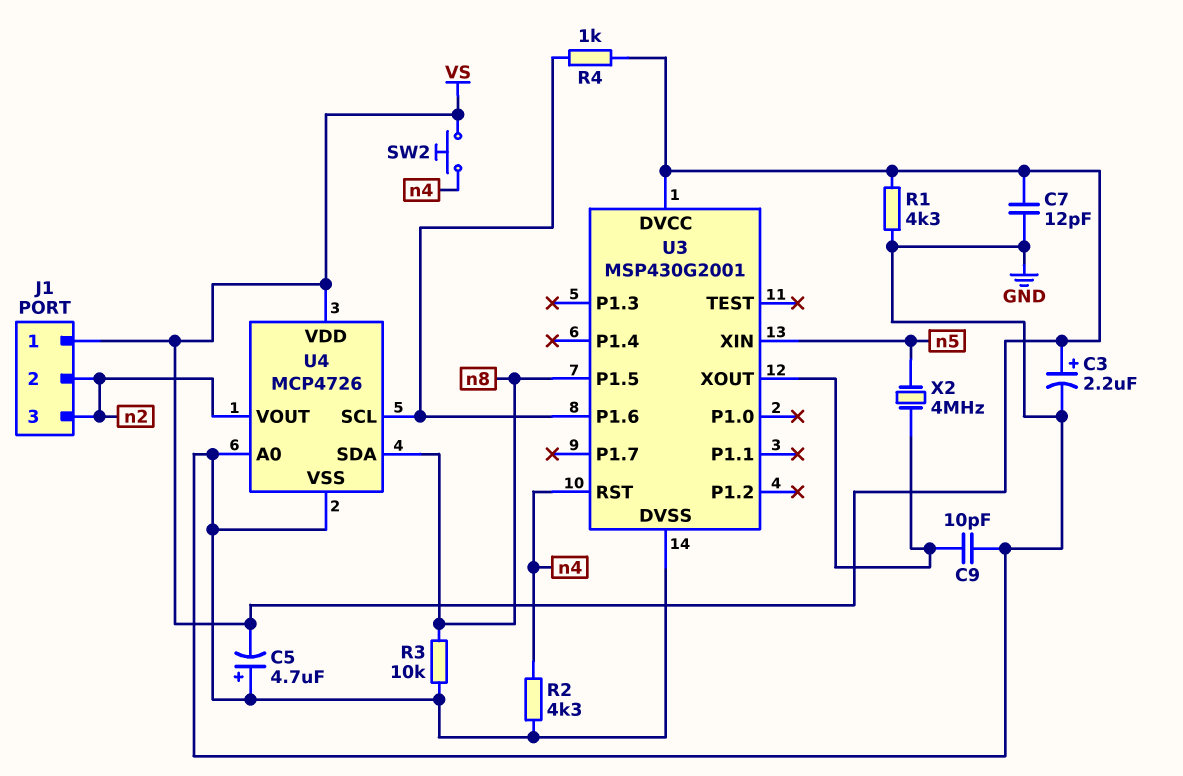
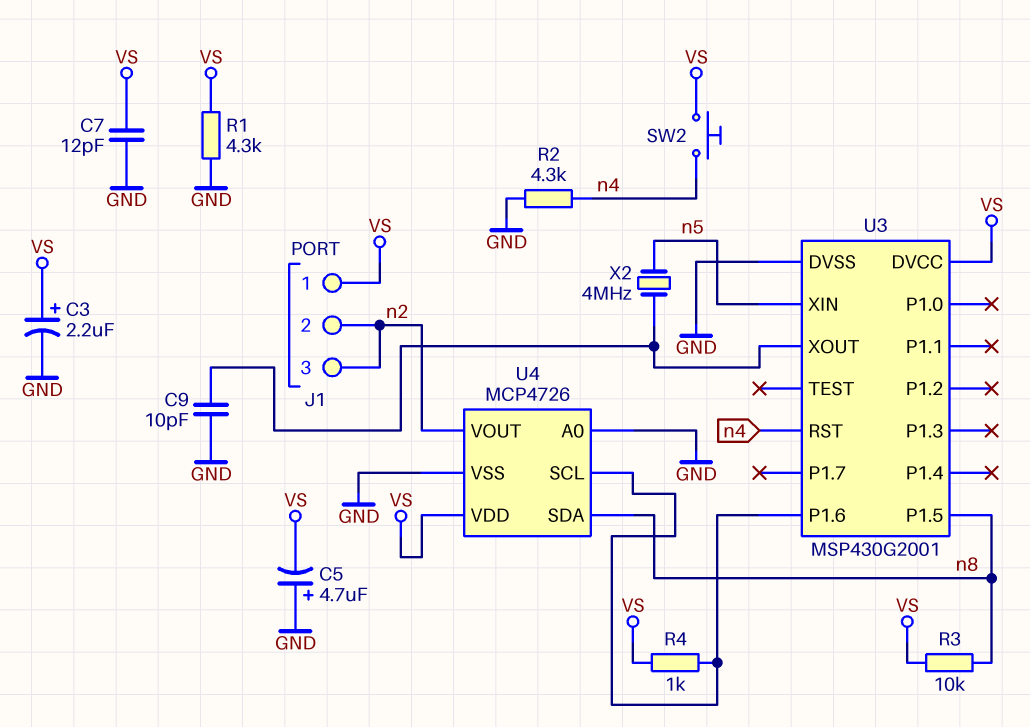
R3: 10k (GND, n8) -> 10k (VS, n8)

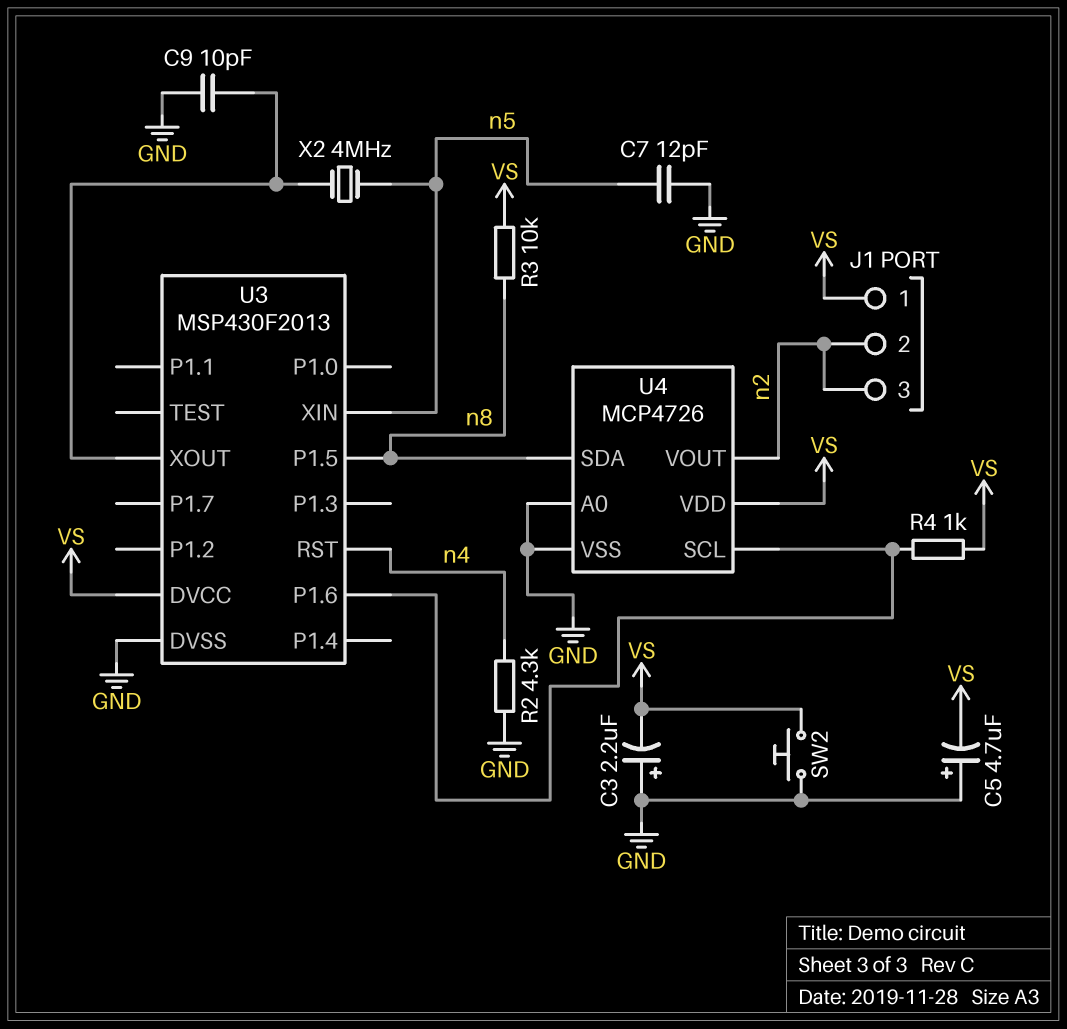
C3: 2.2uF (plus VS, minus GND) -> 2.2uF (plus GND, minus VS)
C7: 12pF (GND, VS) -> 12pF (GND, n5)
R1: 4.3k (GND, VS) -> none
SW2: button (VS, n4) -> button (GND, VS)
U3: MSP430G2001 -> MSP430F2013

